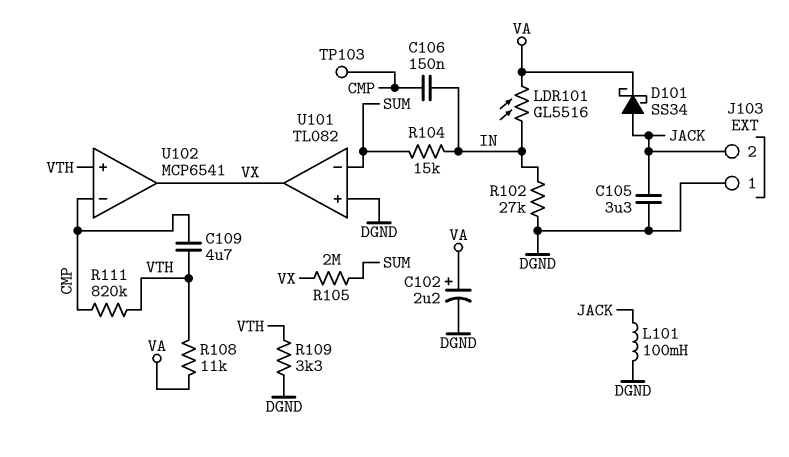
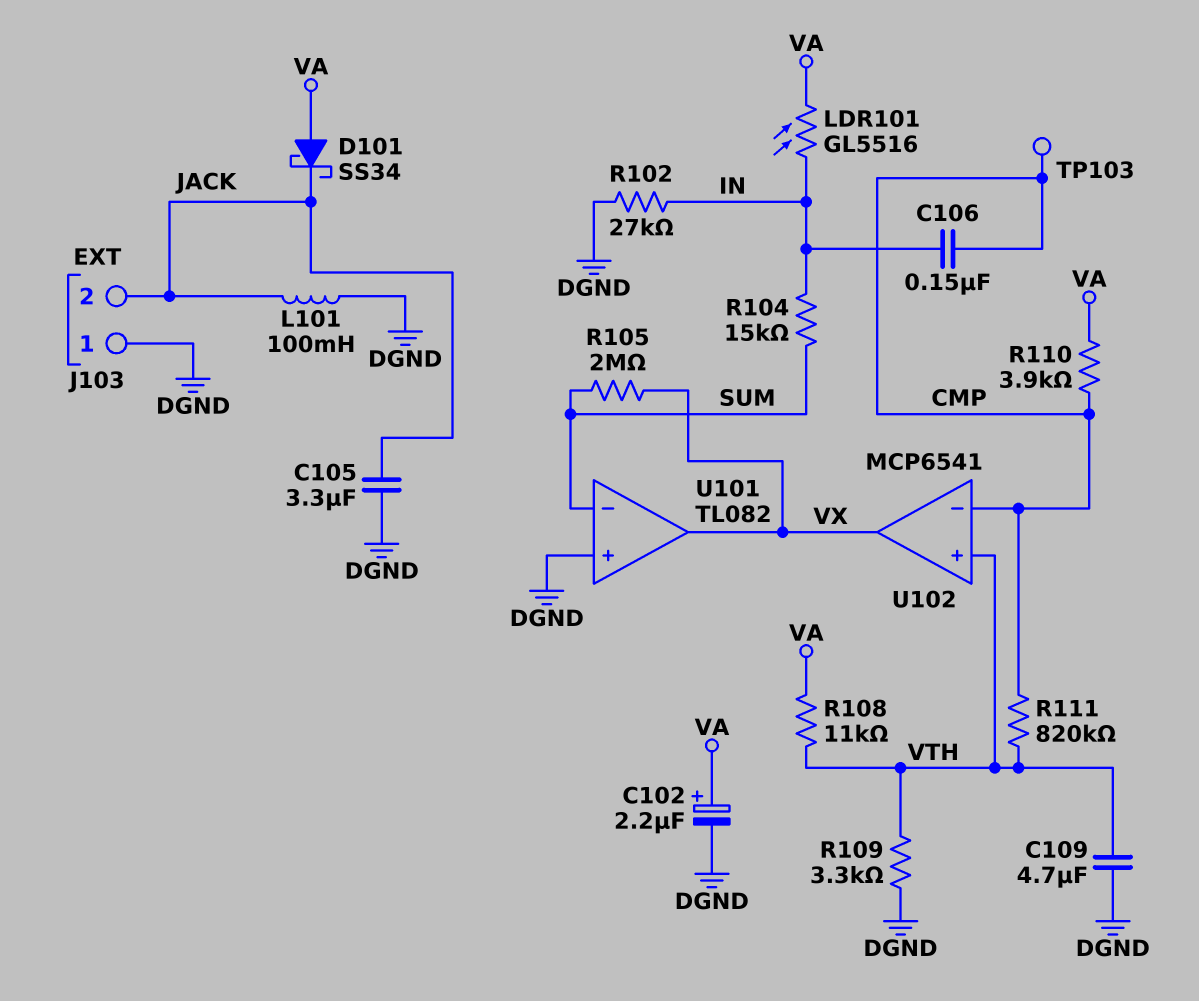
C109: 4.7uF (CMP, VTH) -> 4.7uF (DGND, VTH)
D101: schottky SS34 (A JACK, K VA) -> schottky SS34 (A VA, K JACK)
R110: none -> 3.9k (CMP, VA)

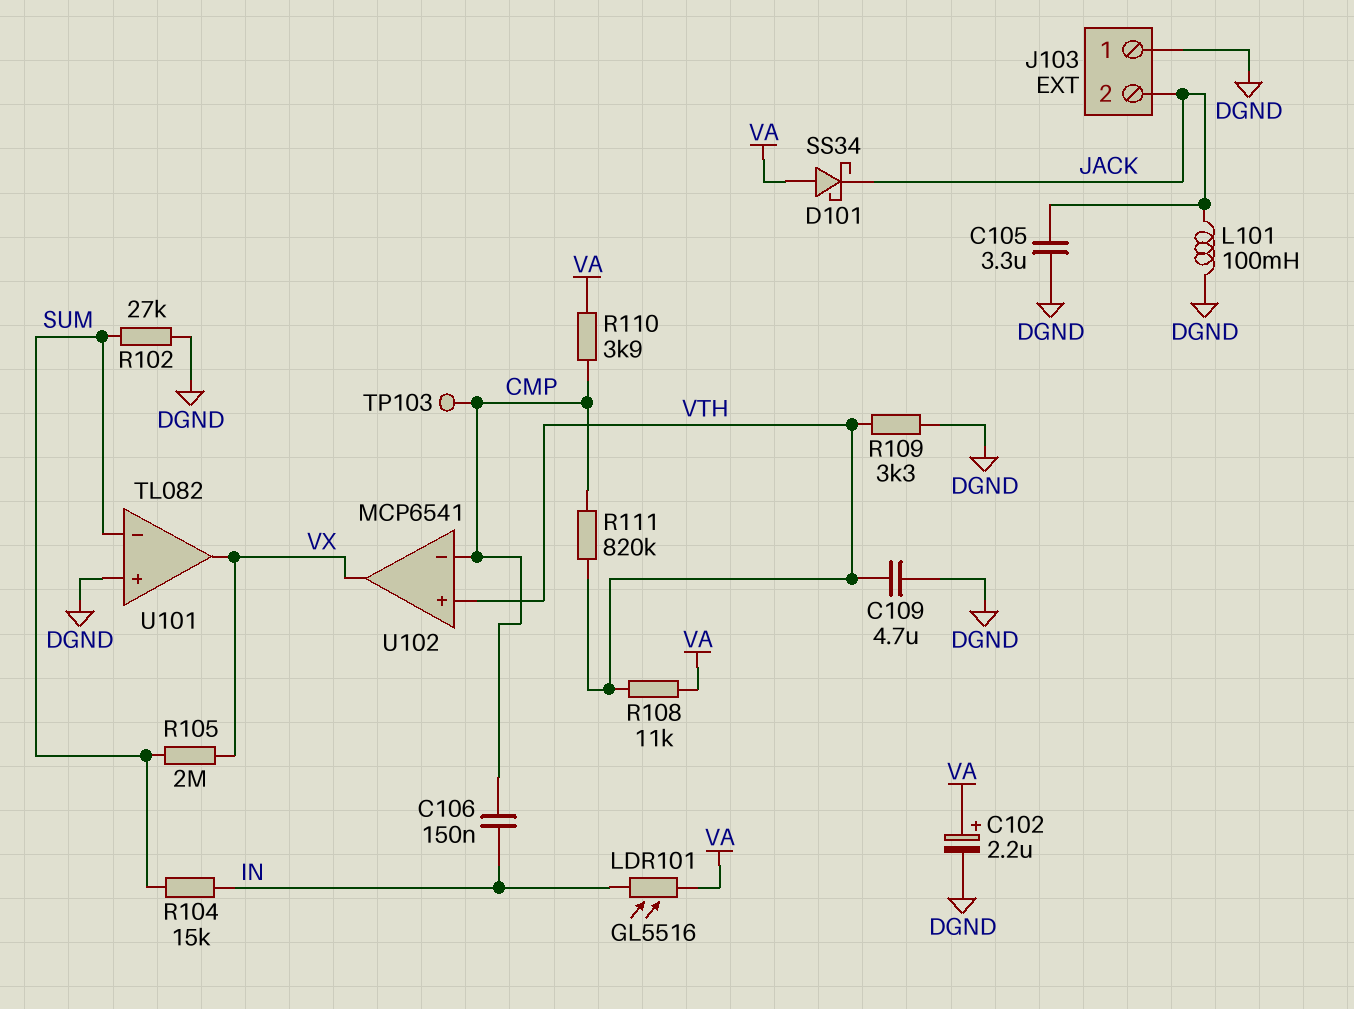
R102: 27k (DGND, IN) -> 27k (DGND, SUM)

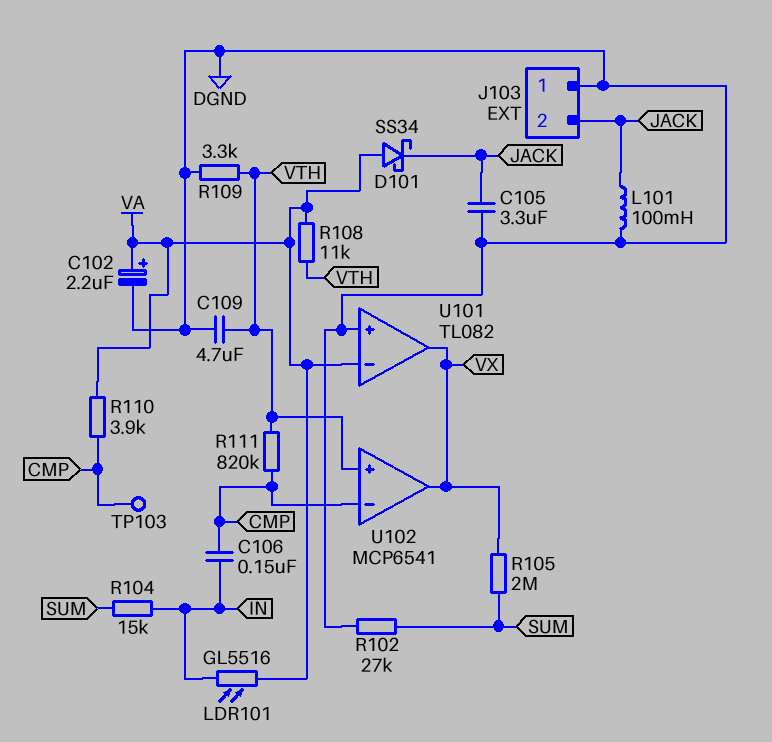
U101 pin in-: SUM -> VA

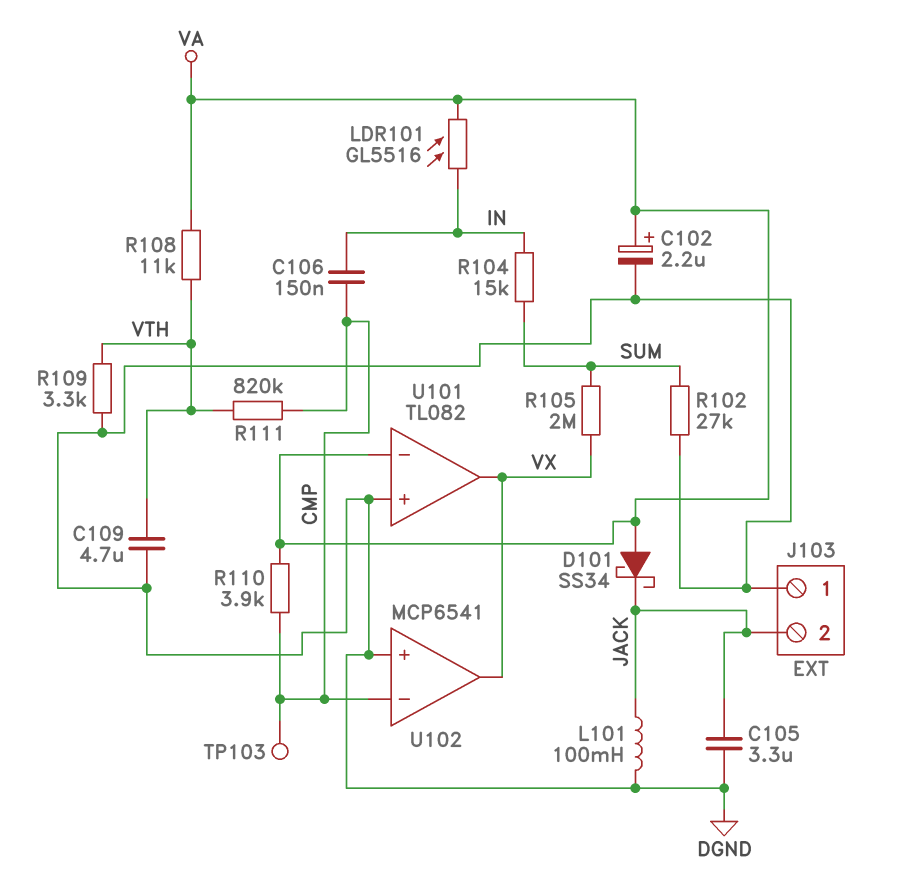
U102 pin in+: VTH -> DGND

